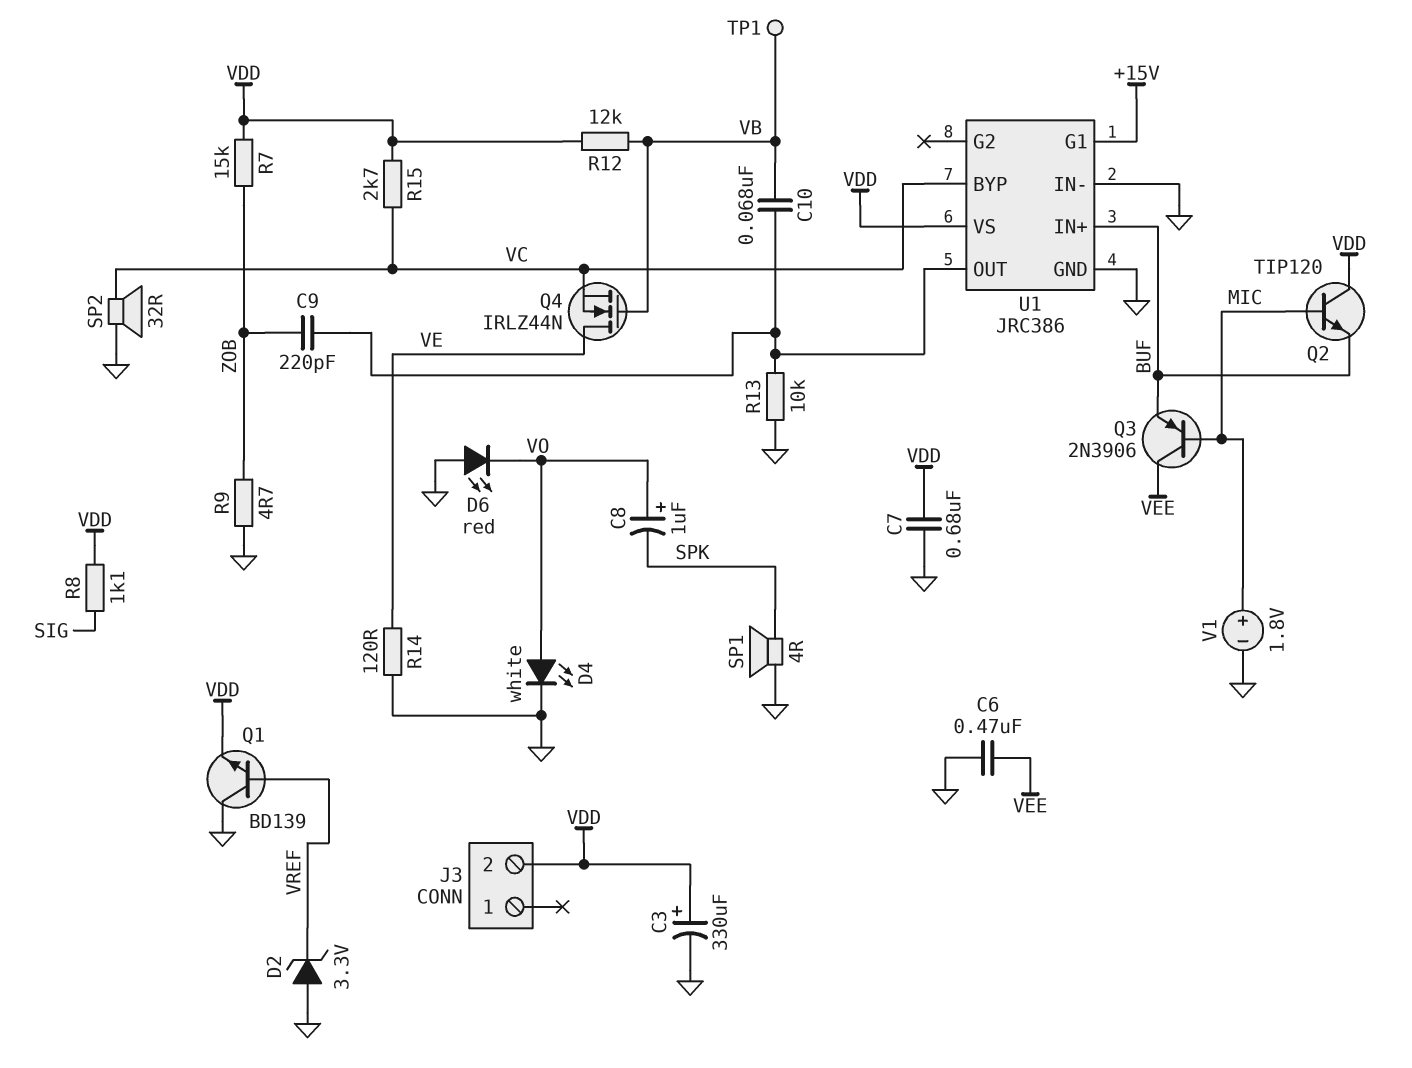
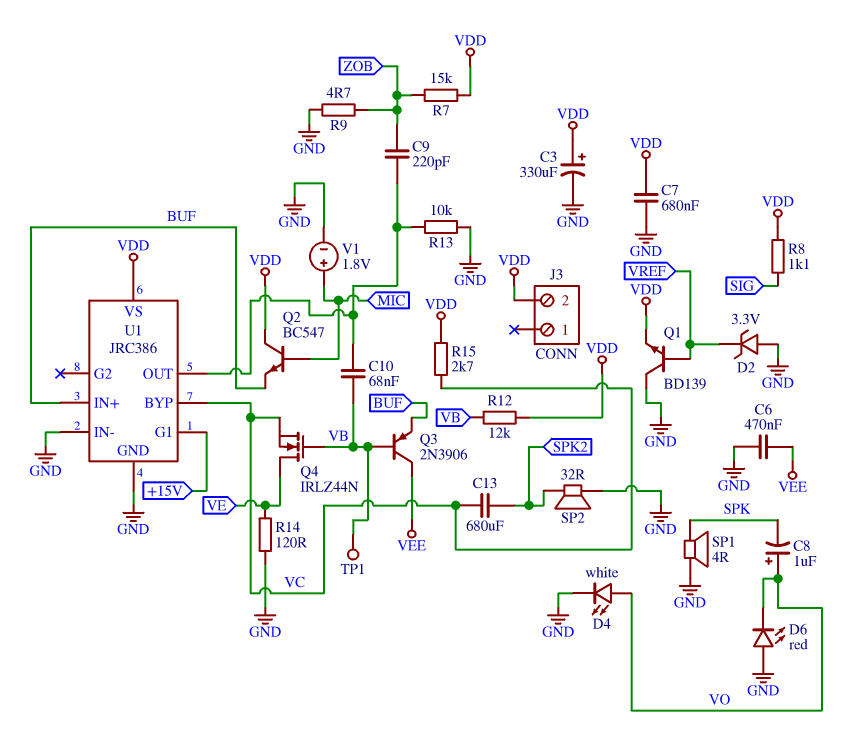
C13: none -> 680uF (SPK2, VC)
Q2: NPN TIP120 (B MIC, C VDD, E BUF) -> NPN BC547 (B MIC, C VDD, E BUF)
Q3: PNP 2N3906 (B MIC, C VEE, E BUF) -> PNP 2N3906 (B VB, C VEE, E BUF)
SP2: speaker 32R (GND, VC) -> speaker 32R (GND, SPK2)

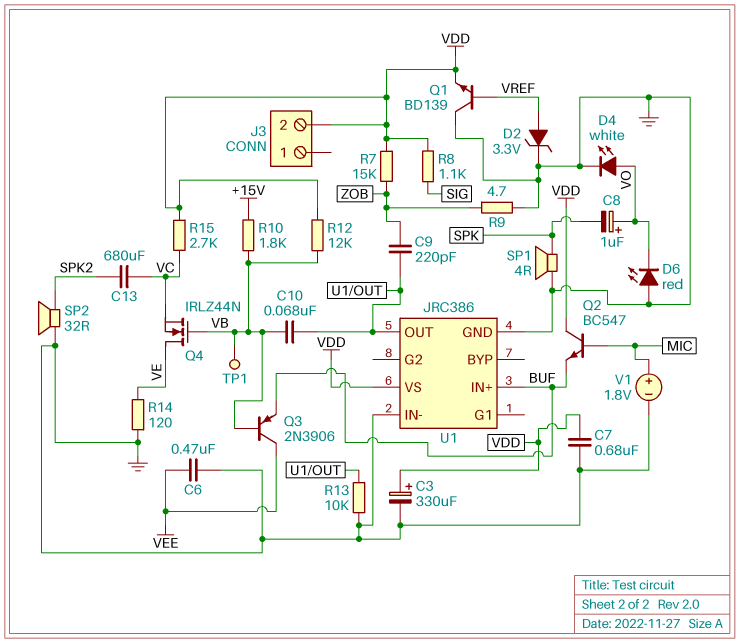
D2: zener 3.3V (A GND, K VREF) -> zener 3.3V (A VREF, K GND)
R10: none -> 1.8k (+15V, VB)
U1 pin BYP: VC -> none
U1 pin G1: +15V -> none

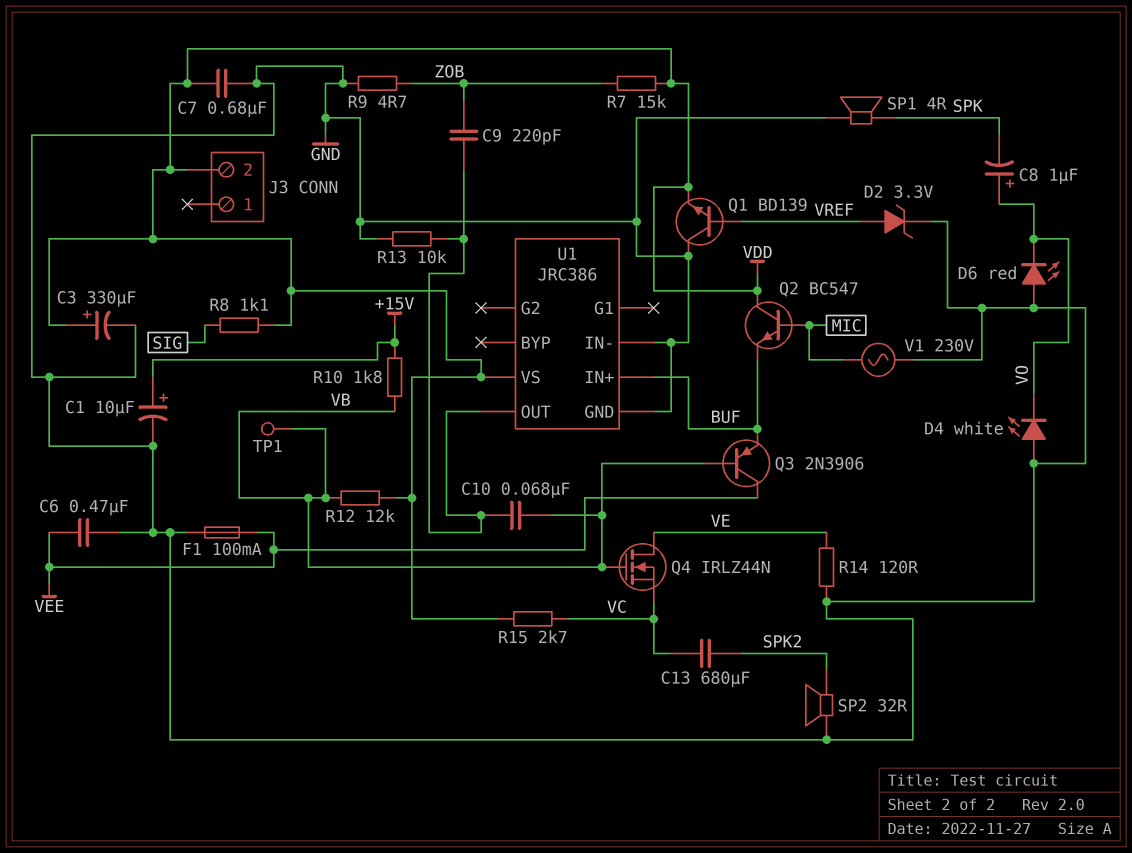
C1: none -> 10uF (plus +15V, minus GND)
D4: LED white (A VO, K GND) -> LED white (A GND, K VO)
F1: none -> 100mA (GND, VEE)
V1: 1.8V (plus MIC, minus GND) -> AC 230V (GND, MIC)

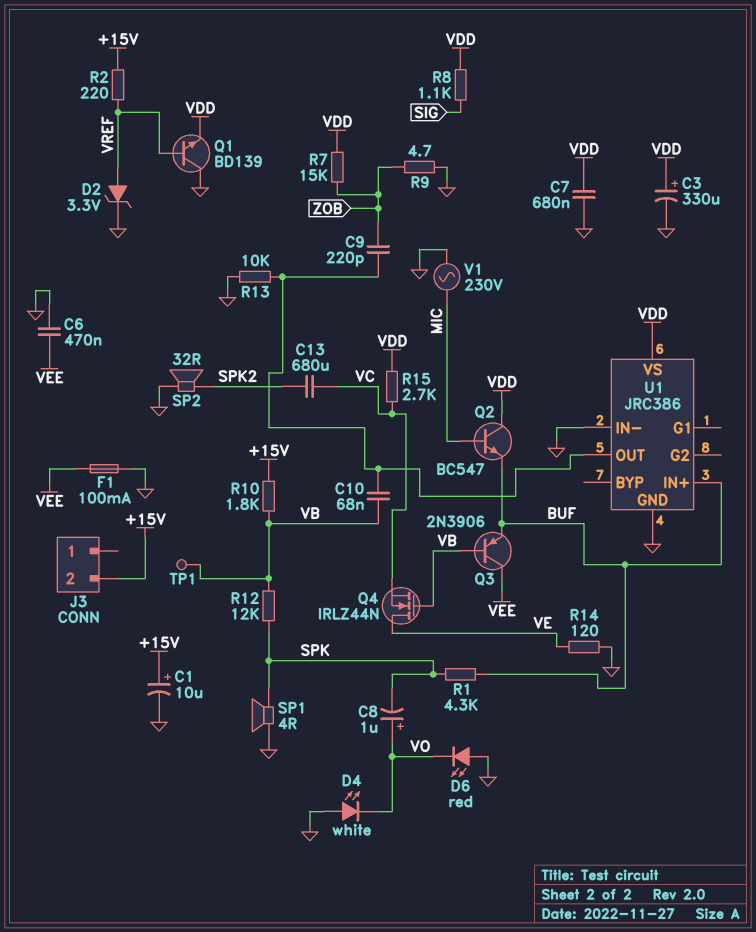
J3 pin 2: VDD -> +15V
R1: none -> 4.3k (BUF, SPK)
R2: none -> 220 (+15V, VREF)
R12: 12k (VB, VDD) -> 12k (SPK, VB)

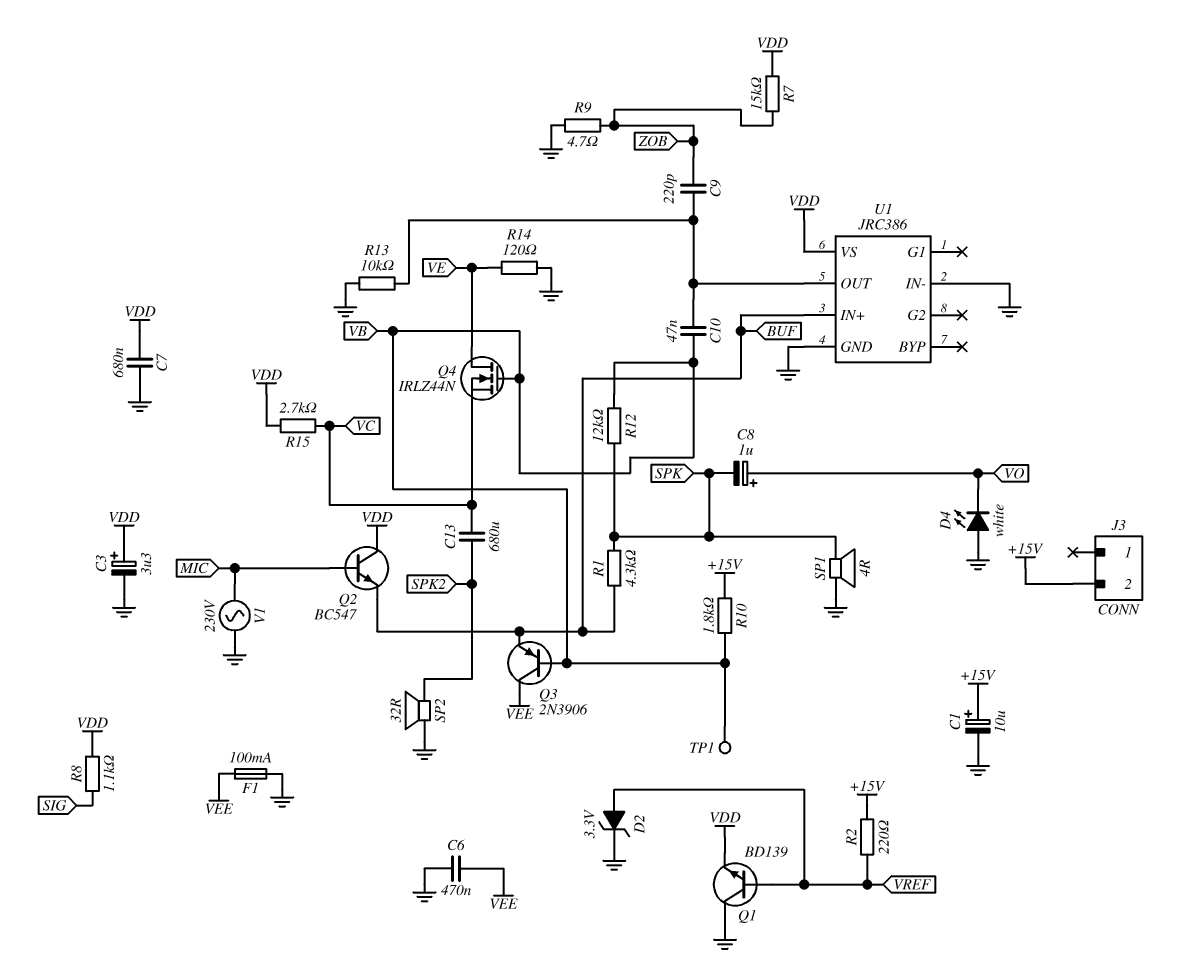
C3: 330uF (plus VDD, minus GND) -> 3.3uF (plus VDD, minus GND)
C10: 68nF (U1/OUT, VB) -> 47nF (U1/OUT, VB)
D6: LED red (A GND, K VO) -> none

